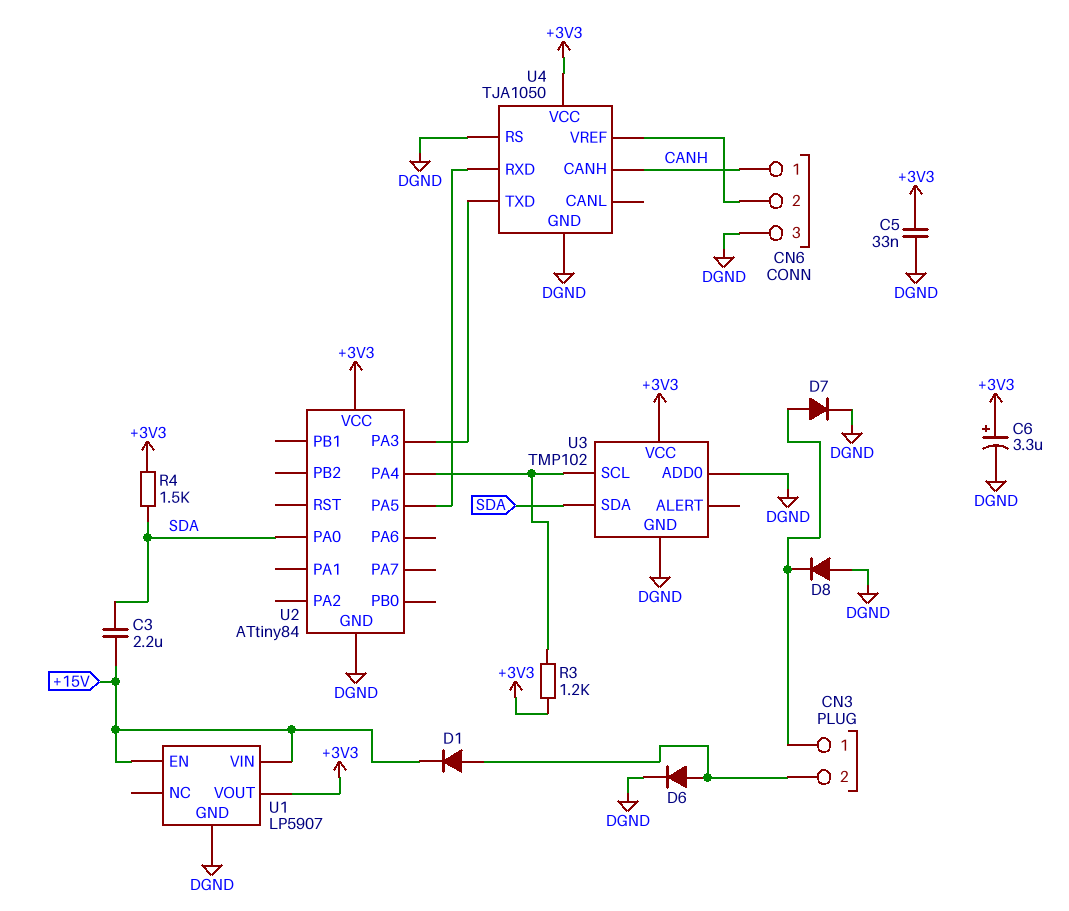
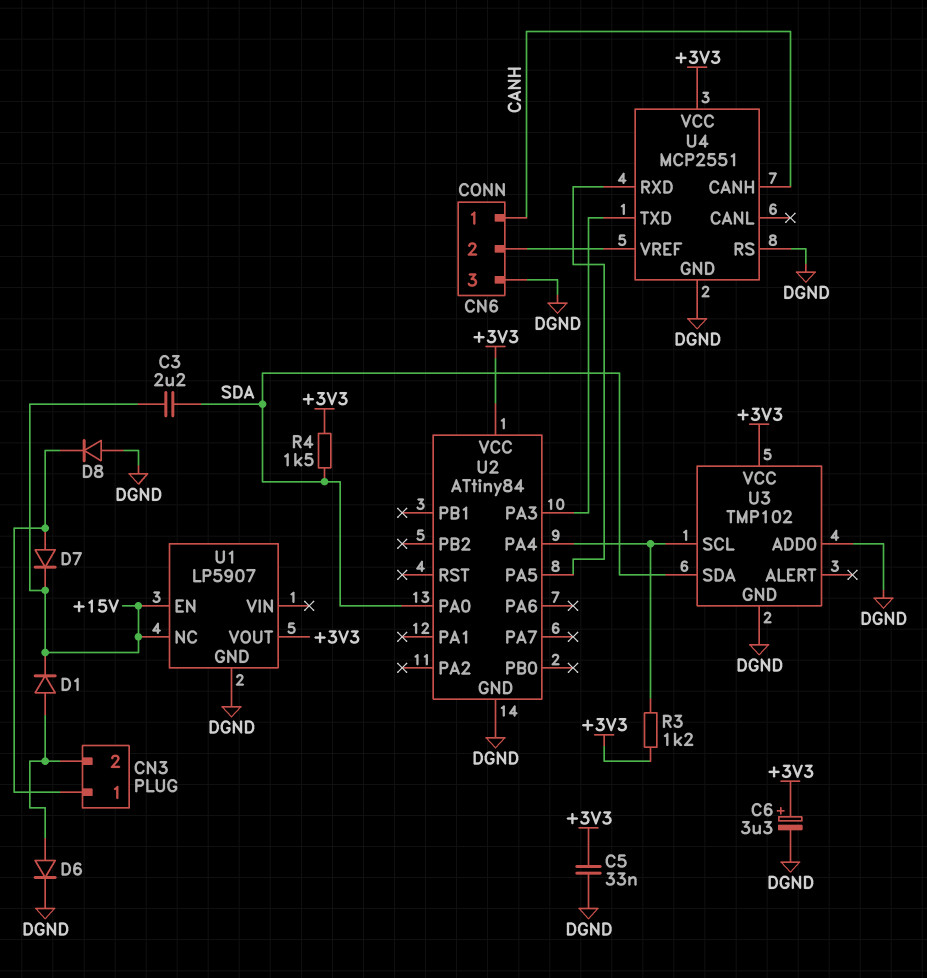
D7: diode (A CN3/1, K DGND) -> diode (A CN3/1, K +15V)
U1 pin NC: none -> +15V
U1 pin VIN: +15V -> none
U4: TJA1050 -> MCP2551

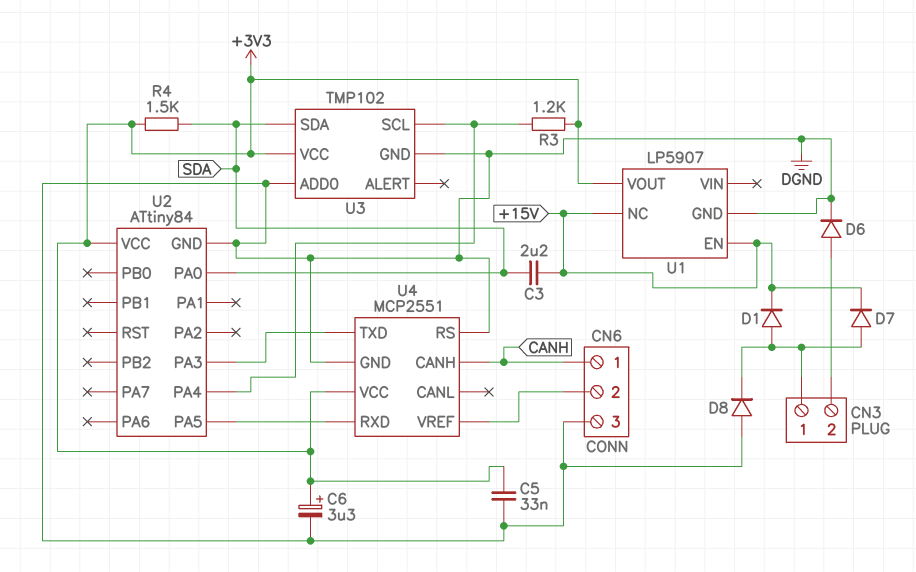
D1: diode (A CN3/2, K +15V) -> diode (A CN3/1, K +15V)

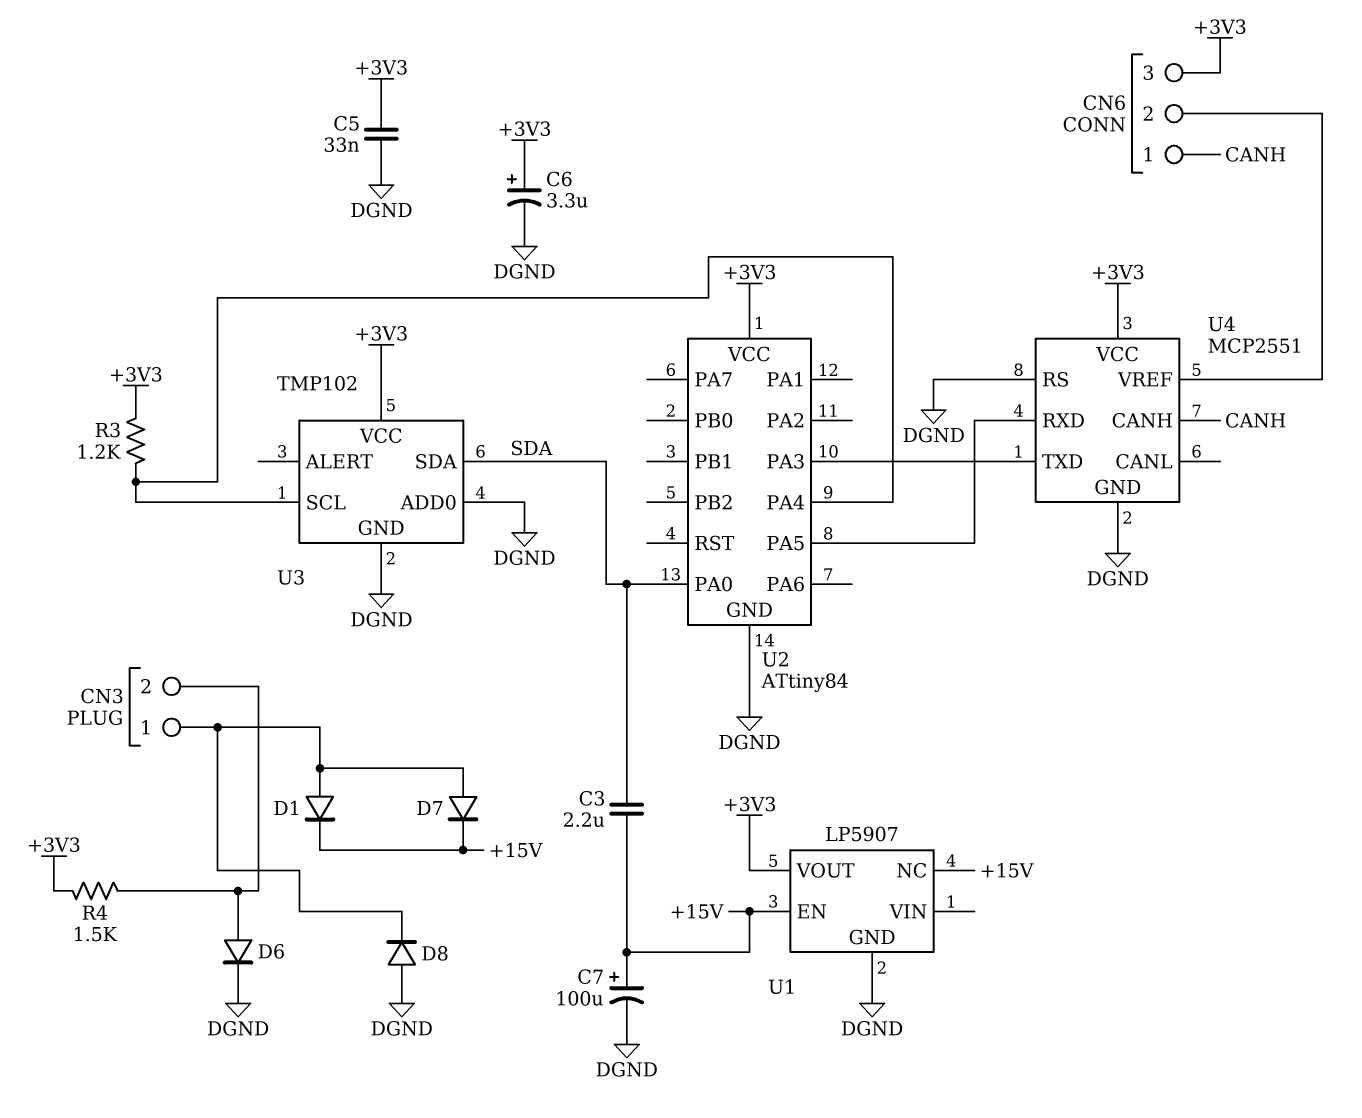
C7: none -> 100uF (plus +15V, minus DGND)
CN6 pin 3: DGND -> +3V3
R4: 1.5k (+3V3, SDA) -> 1.5k (+3V3, CN3/2)

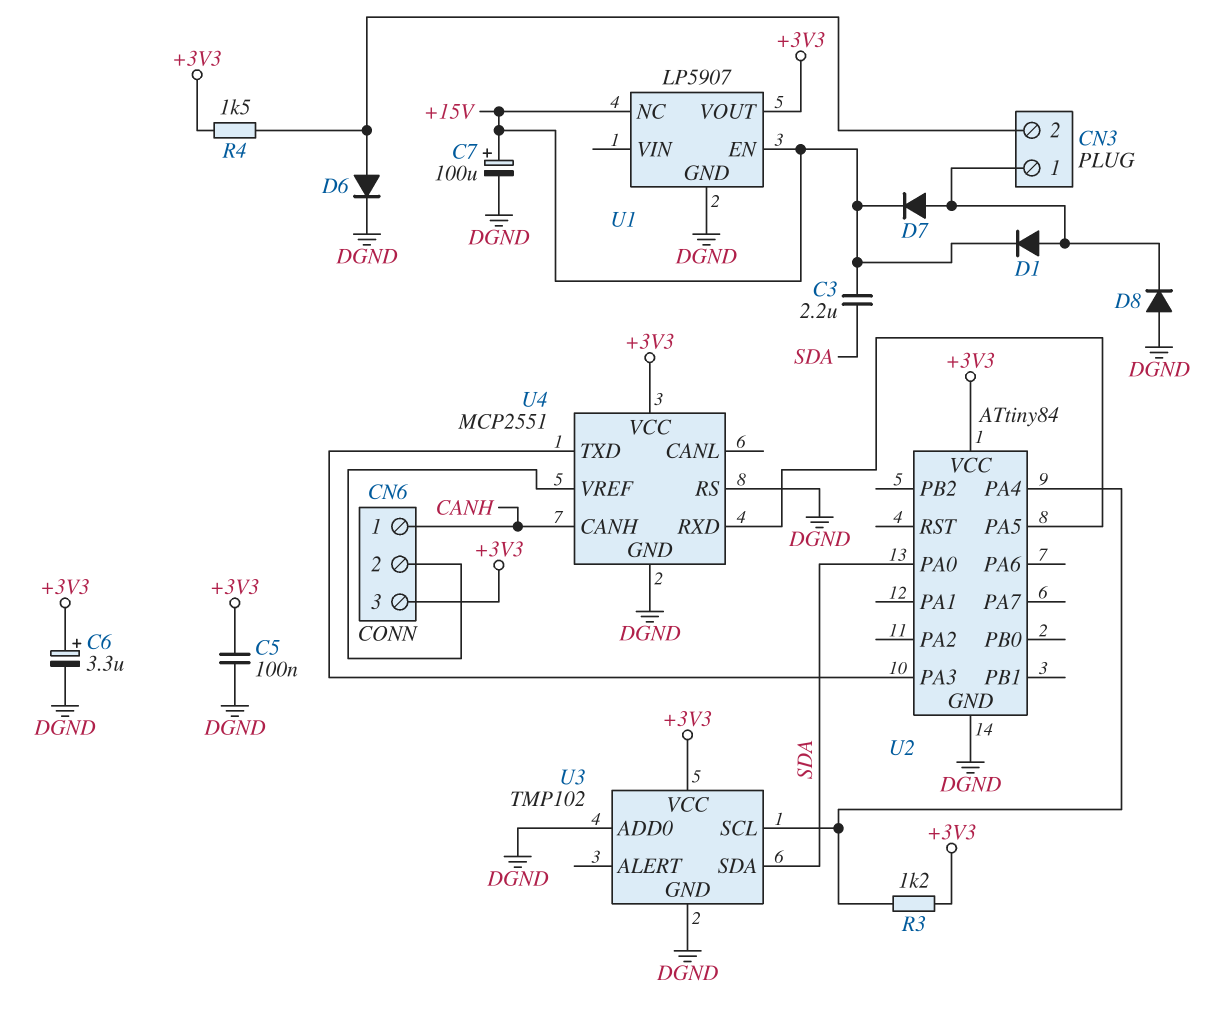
C5: 33nF (+3V3, DGND) -> 100nF (+3V3, DGND)

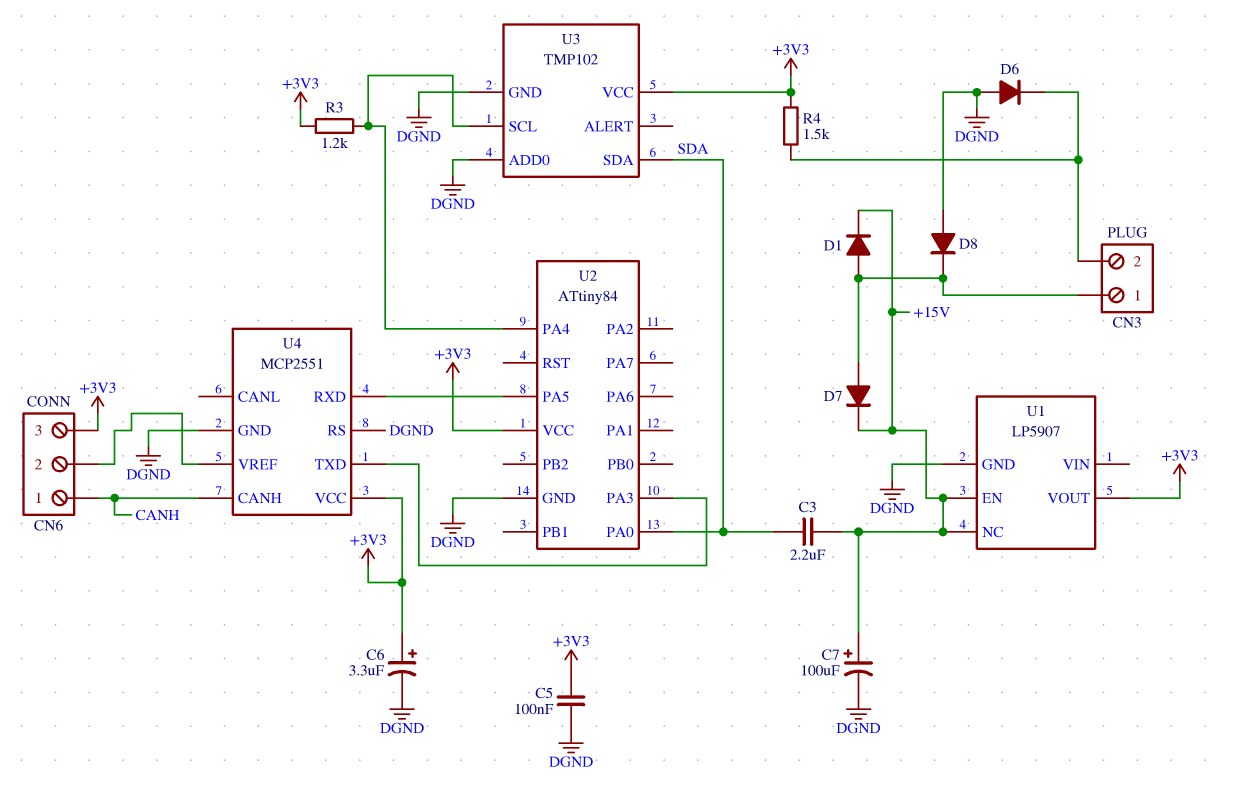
D6: diode (A CN3/2, K DGND) -> diode (A DGND, K CN3/2)

